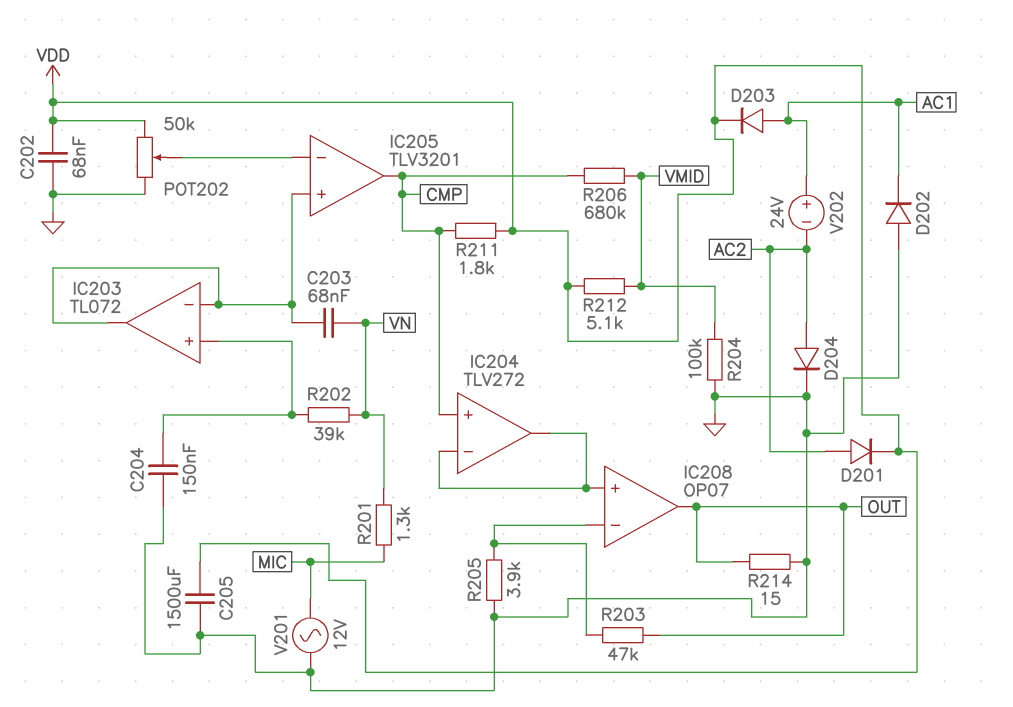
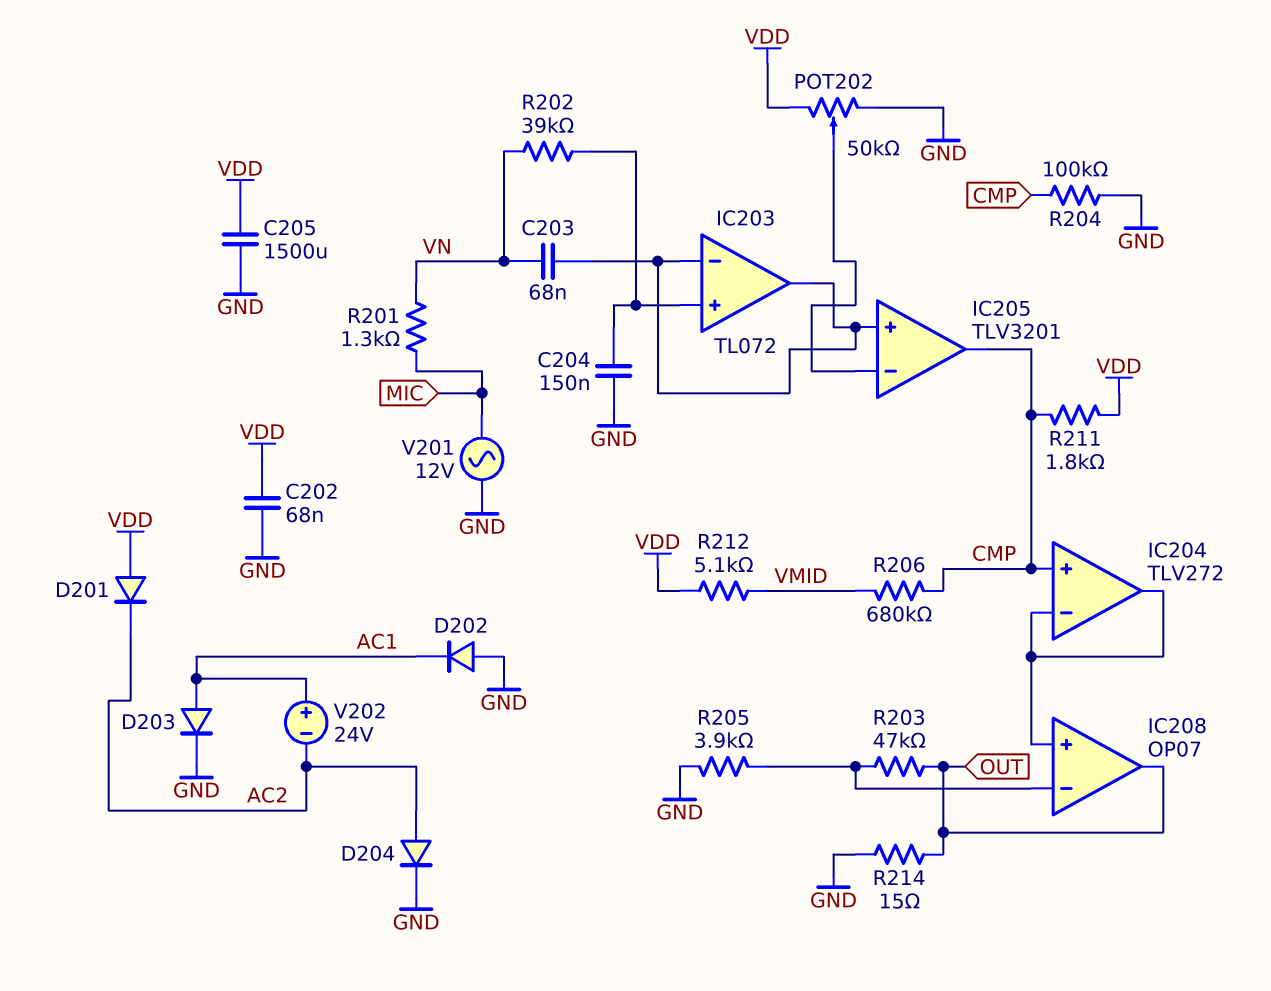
D201: diode (A AC2, K VDD) -> diode (A VDD, K AC2)
D203: diode (A AC1, K VDD) -> diode (A AC1, K GND)
R204: 100k (GND, VMID) -> 100k (CMP, GND)

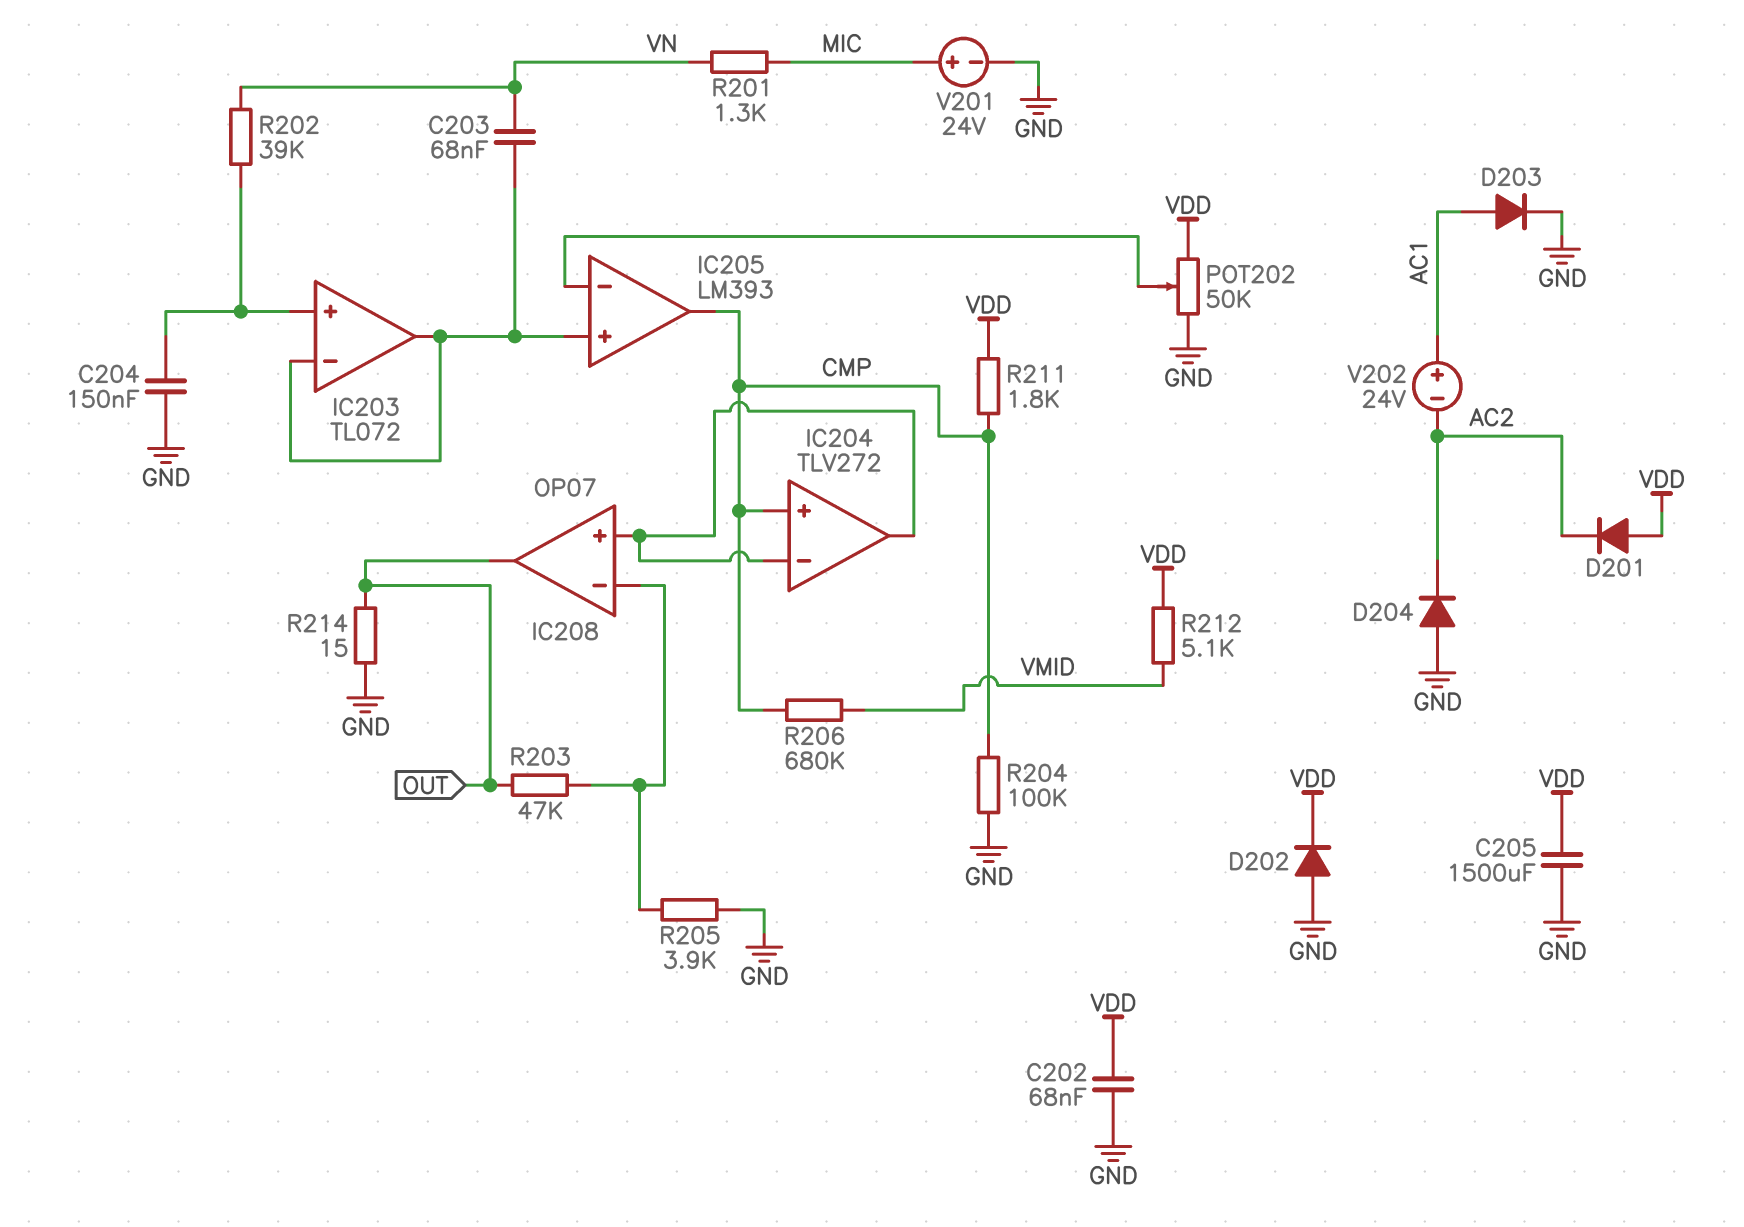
D202: diode (A GND, K AC1) -> diode (A GND, K VDD)
D204: diode (A AC2, K GND) -> diode (A GND, K AC2)
IC205: TLV3201 -> LM393
V201: AC 12V (GND, MIC) -> 24V (plus MIC, minus GND)

